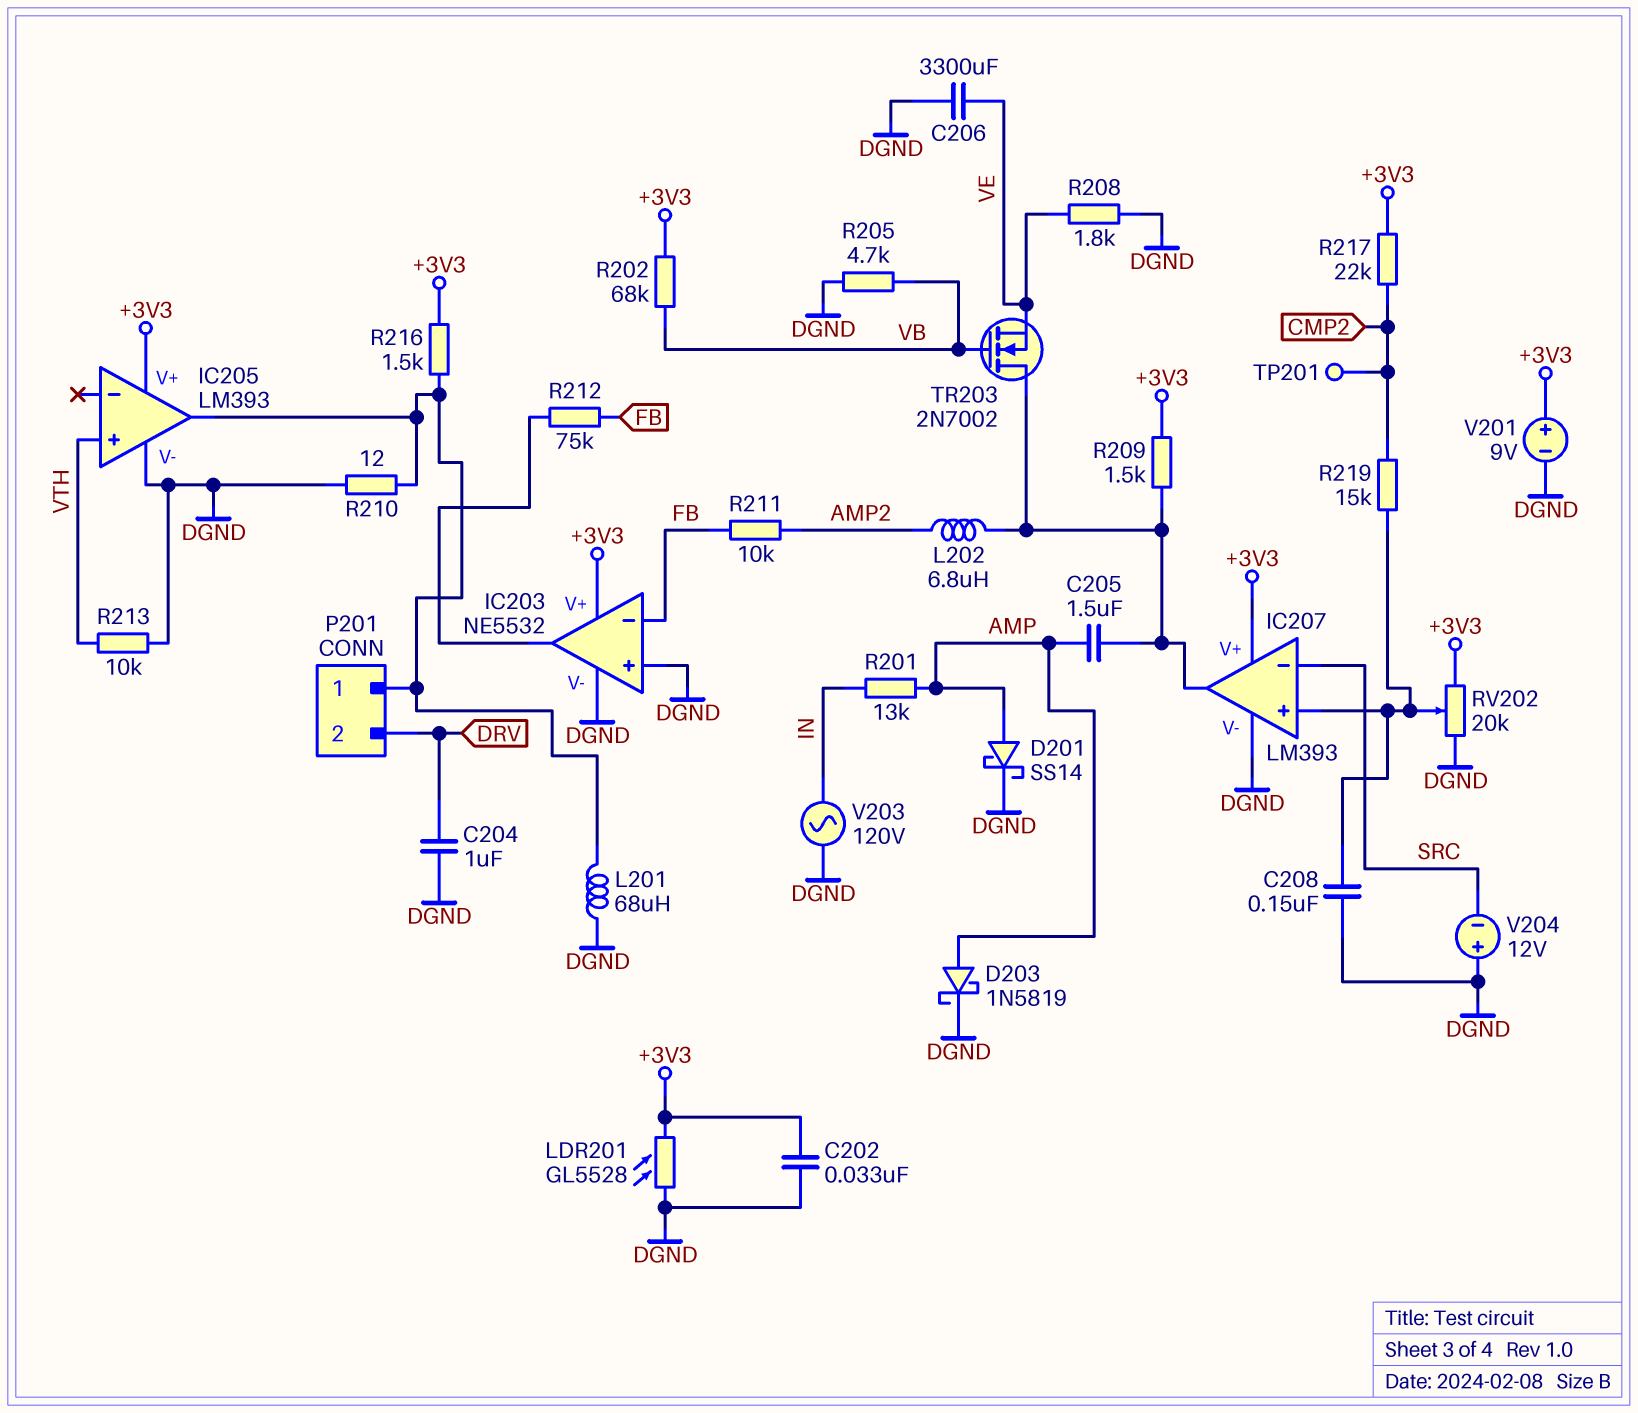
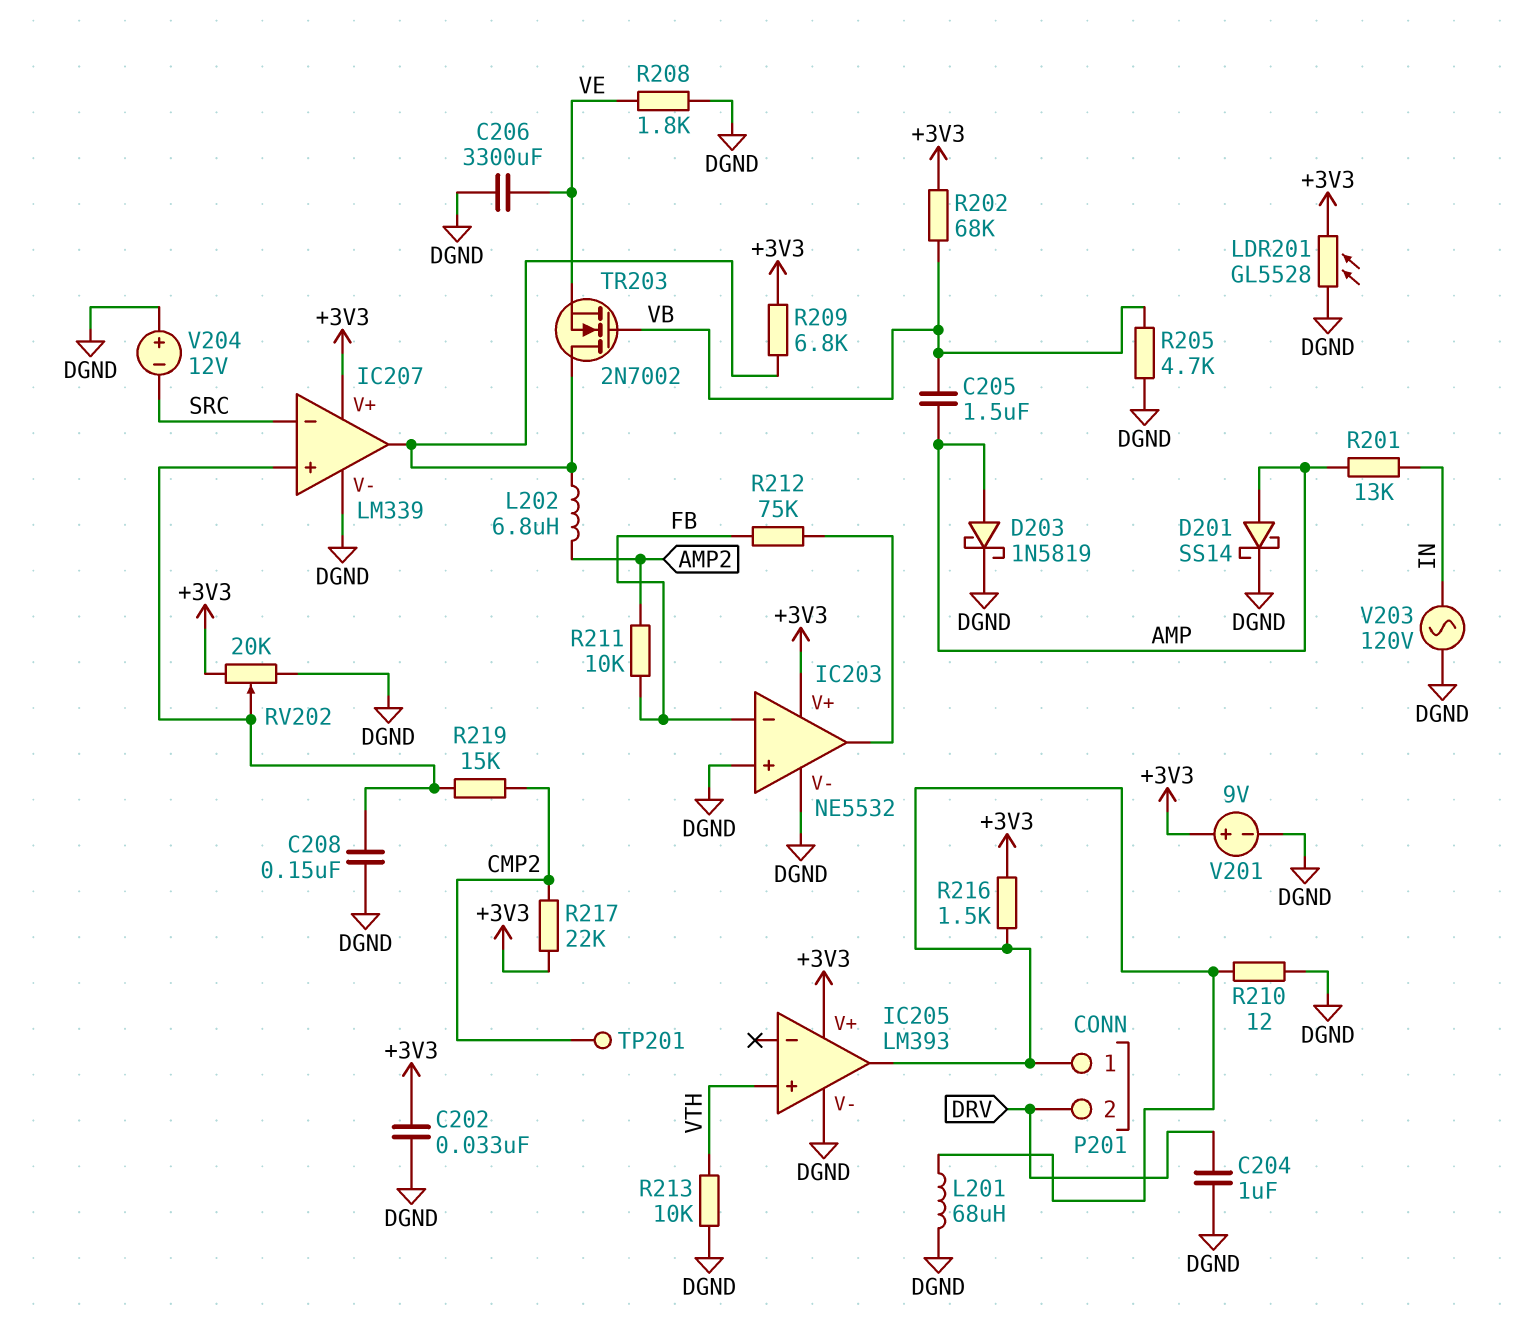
C205: 1.5uF (AMP, IC207/out) -> 1.5uF (AMP, VB)
IC207: LM393 -> LM339
R209: 1.5k (+3V3, IC207/out) -> 6.8k (+3V3, IC207/out)

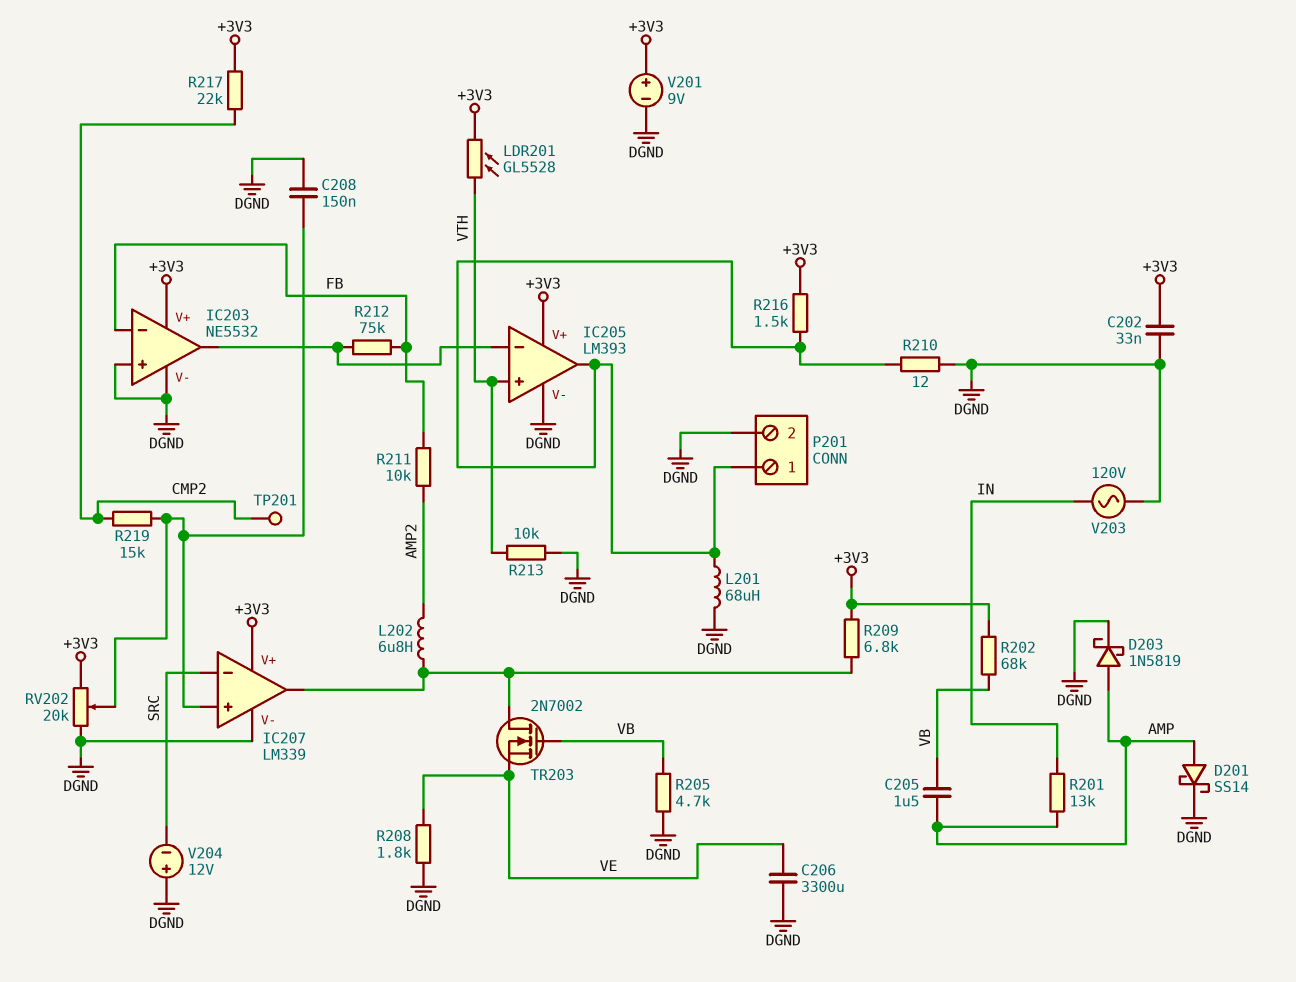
C204: 1uF (DGND, DRV) -> none
IC205 pin in-: none -> IC203/out
LDR201: GL5528 (+3V3, DGND) -> GL5528 (+3V3, VTH)
P201 pin 2: DRV -> DGND

